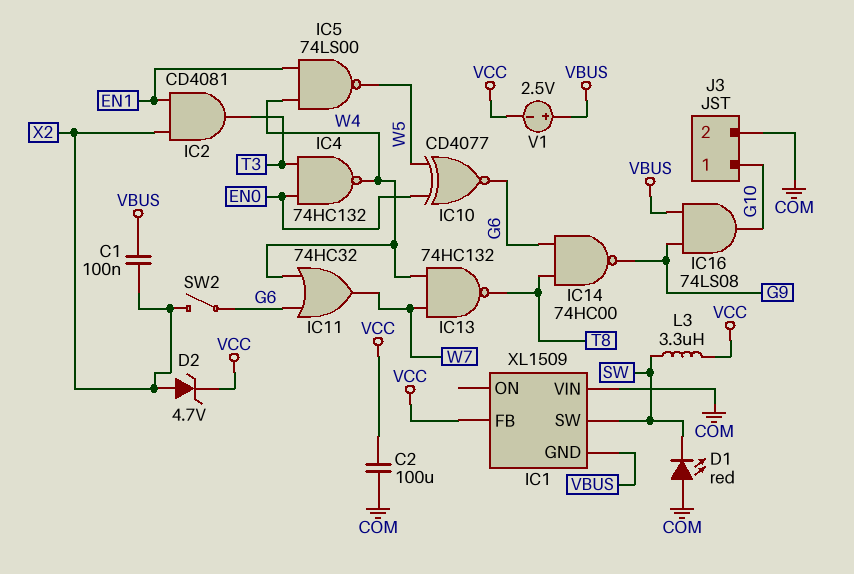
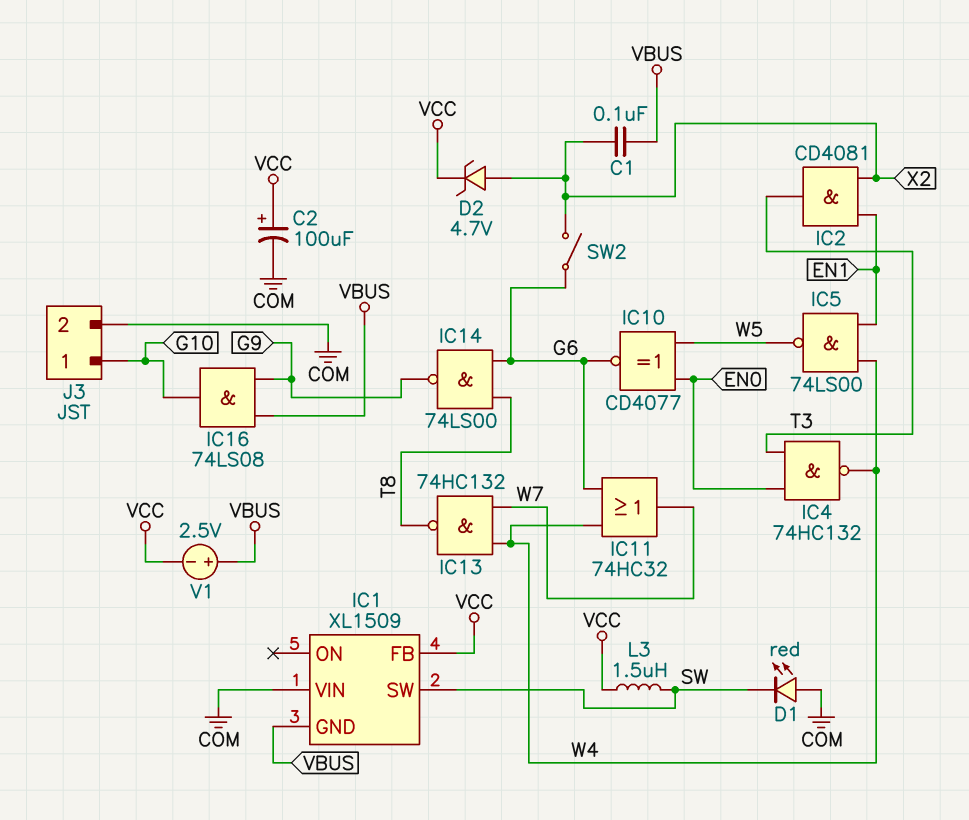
C2: 100uF (COM, VCC) -> 100uF (plus VCC, minus COM)
IC14: NAND 74HC00 (in G6, in T8, out G9) -> NAND 74LS00 (in G6, in T8, out G9)
L3: 3.3uH (SW, VCC) -> 1.5uH (SW, VCC)

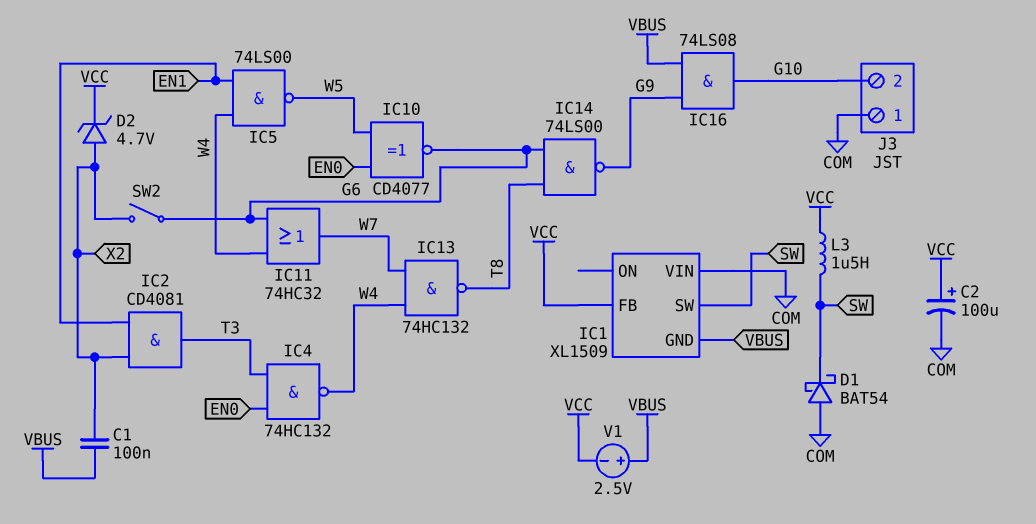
D1: LED red (A COM, K SW) -> schottky BAT54 (A COM, K SW)
J3 pin 1: G10 -> COM
J3 pin 2: COM -> G10

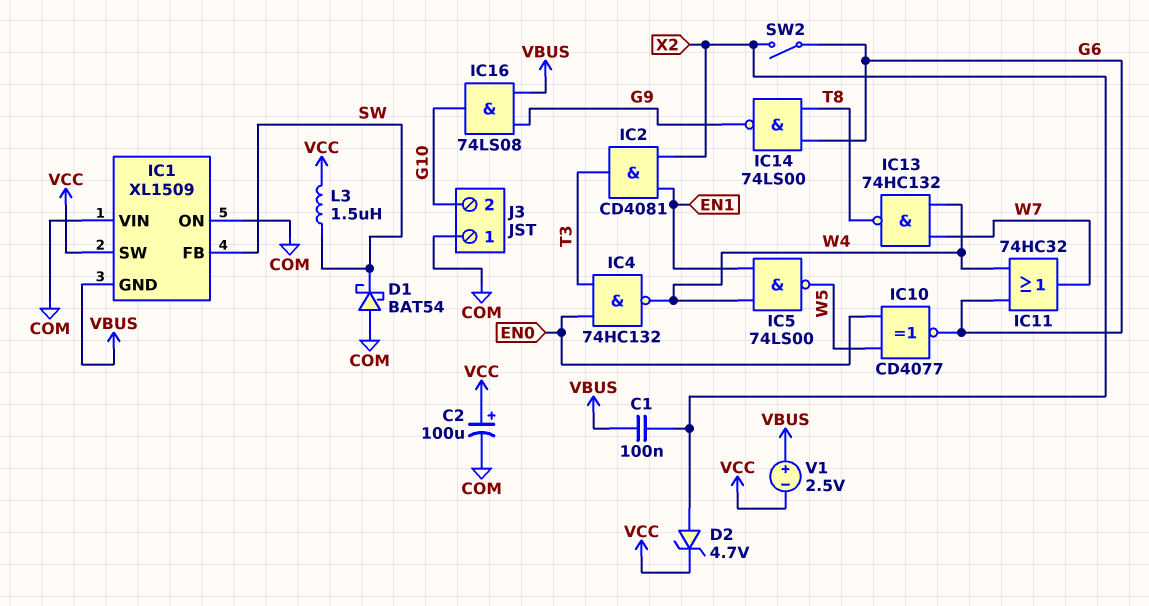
IC1 pin FB: VCC -> SW
IC1 pin ON: none -> COM
IC1 pin SW: SW -> VCC

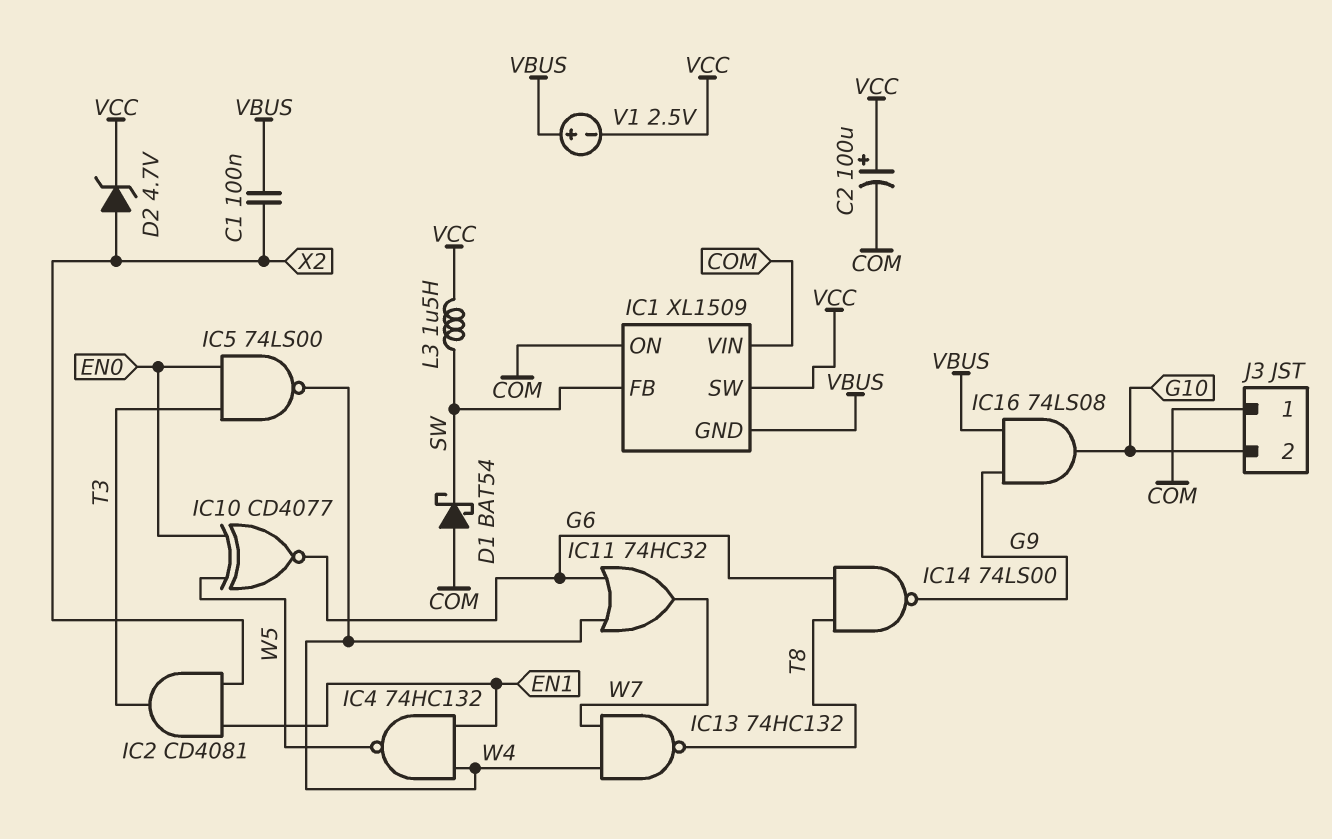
IC4: NAND 74HC132 (in EN0, in T3, out W4) -> NAND 74HC132 (in EN1, in W4, out W5)
IC5: NAND 74LS00 (in EN1, in W4, out W5) -> NAND 74LS00 (in EN0, in T3, out W4)
SW2: switch (G6, X2) -> none

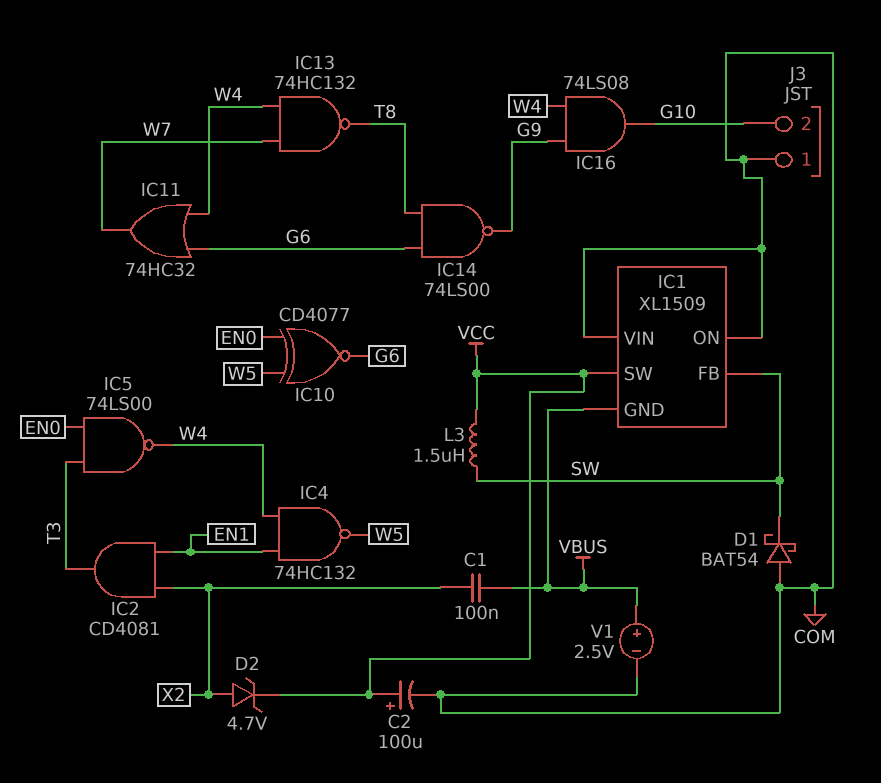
IC16: AND 74LS08 (in G9, in VBUS, out G10) -> AND 74LS08 (in G9, in W4, out G10)
V1: 2.5V (plus VBUS, minus VCC) -> 2.5V (plus VBUS, minus COM)

